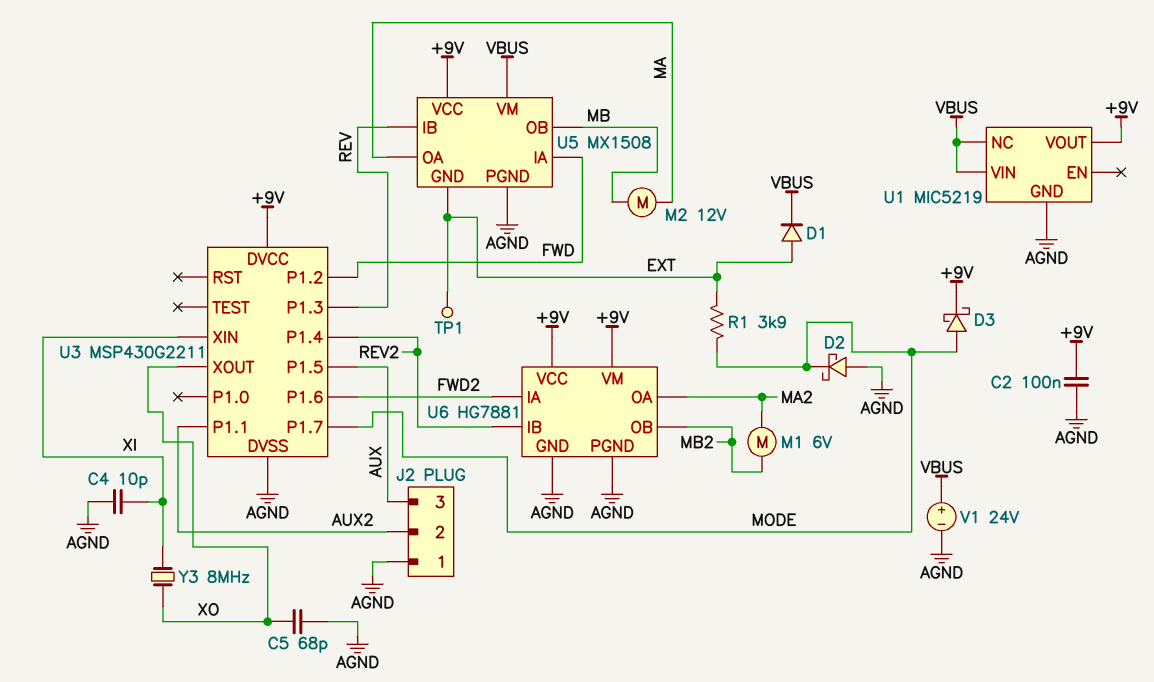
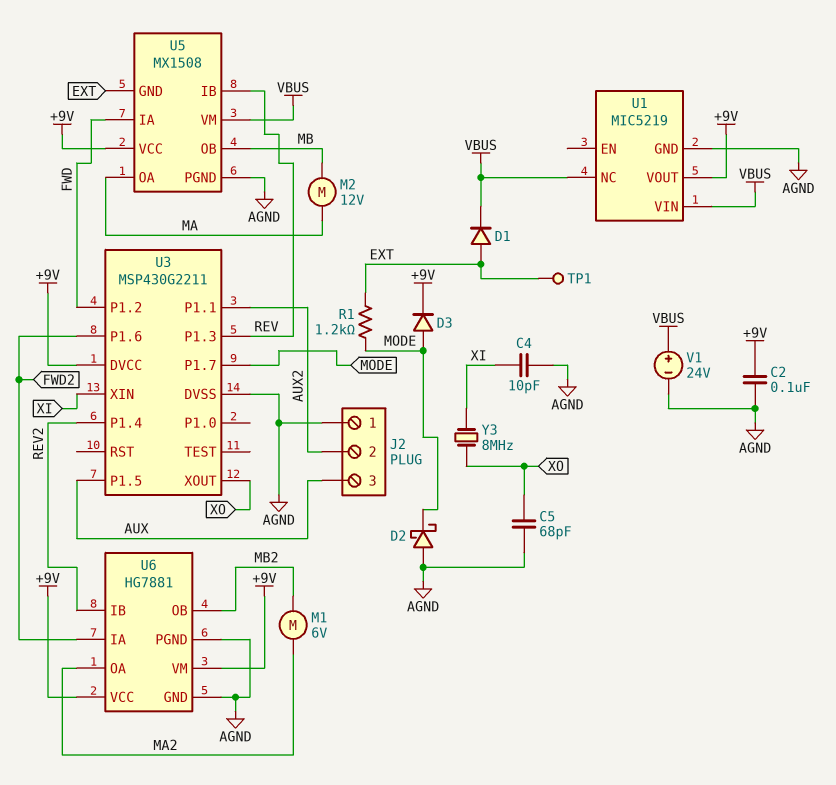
D3: schottky (A MODE, K +9V) -> diode (A MODE, K +9V)
R1: 3.9k (EXT, MODE) -> 1.2k (EXT, MODE)

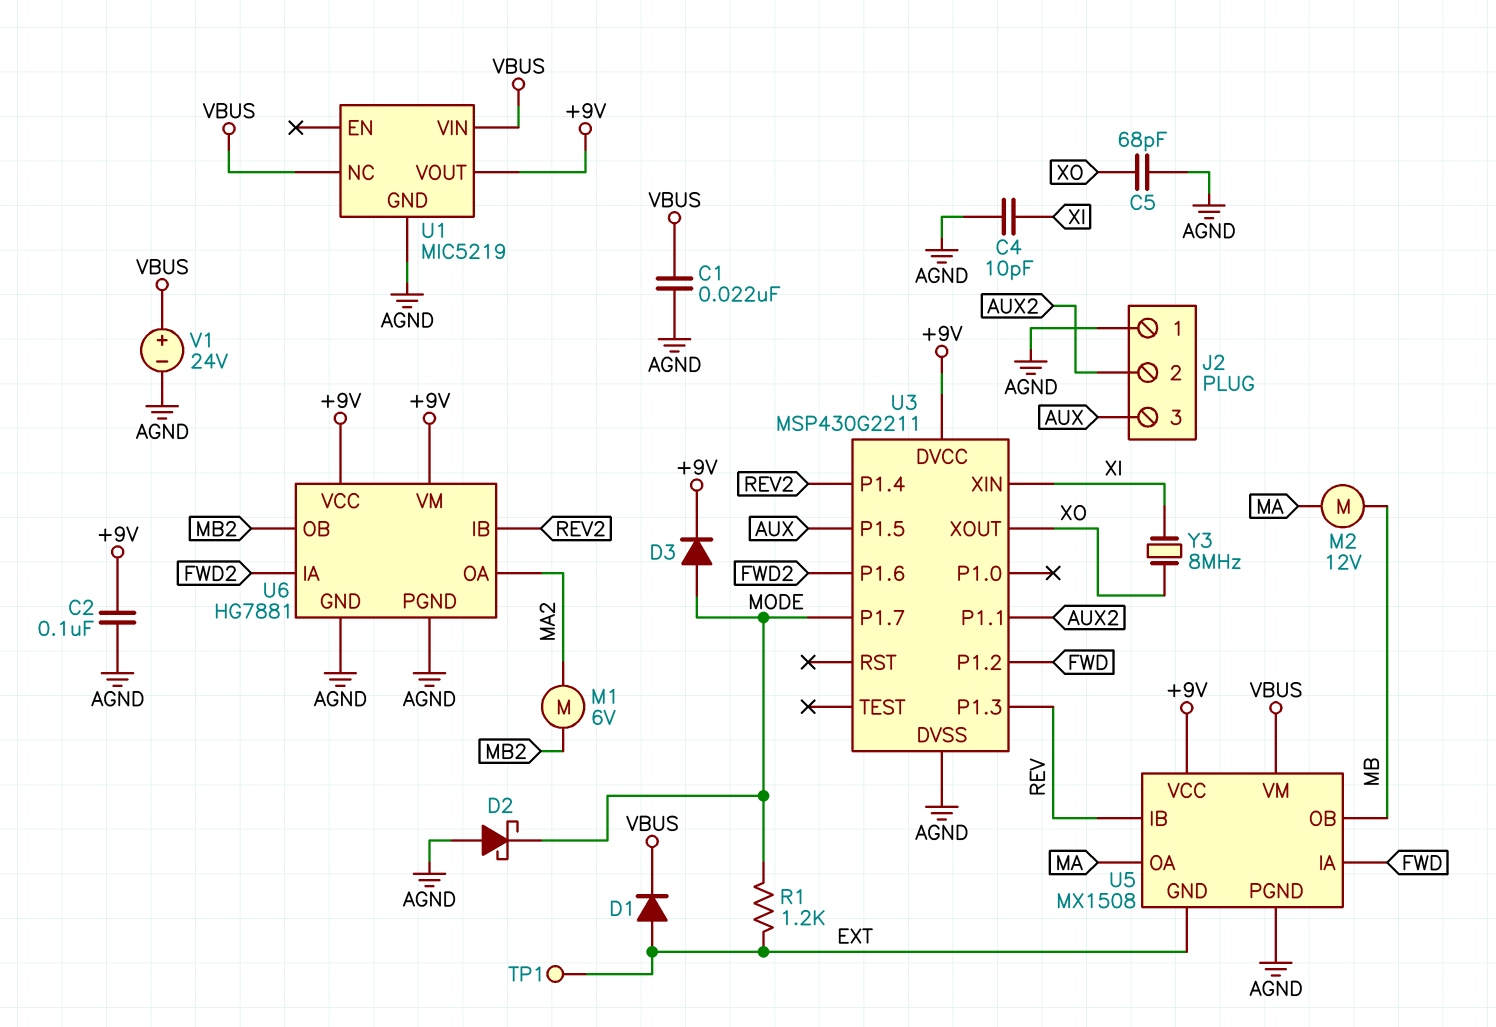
C1: none -> 22nF (AGND, VBUS)

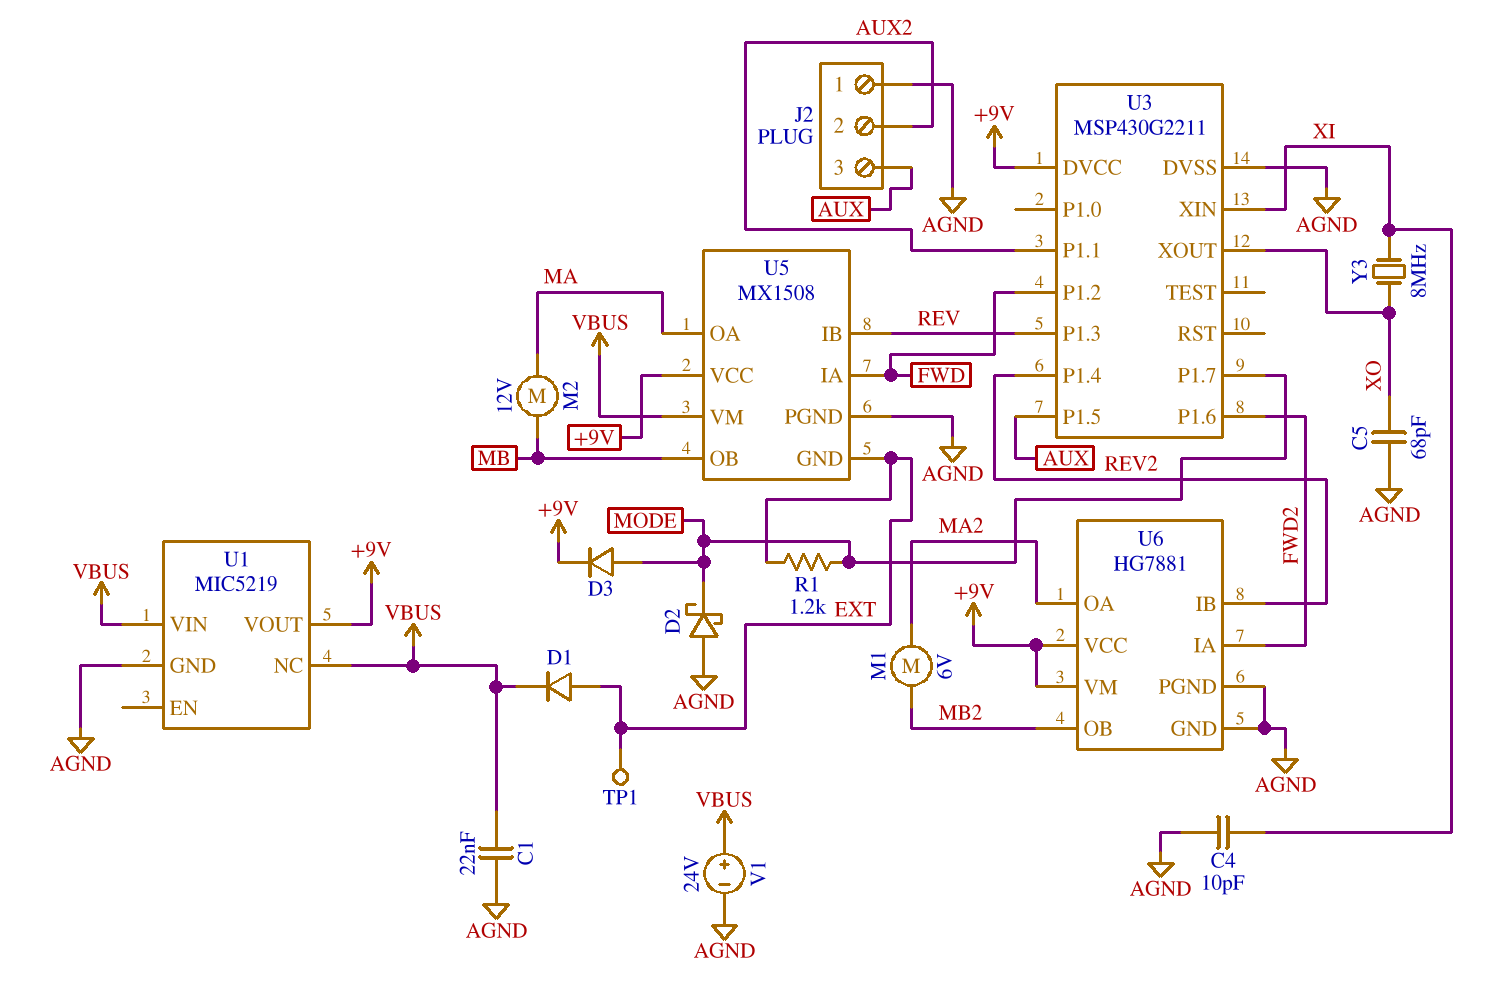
C2: 100nF (+9V, AGND) -> none

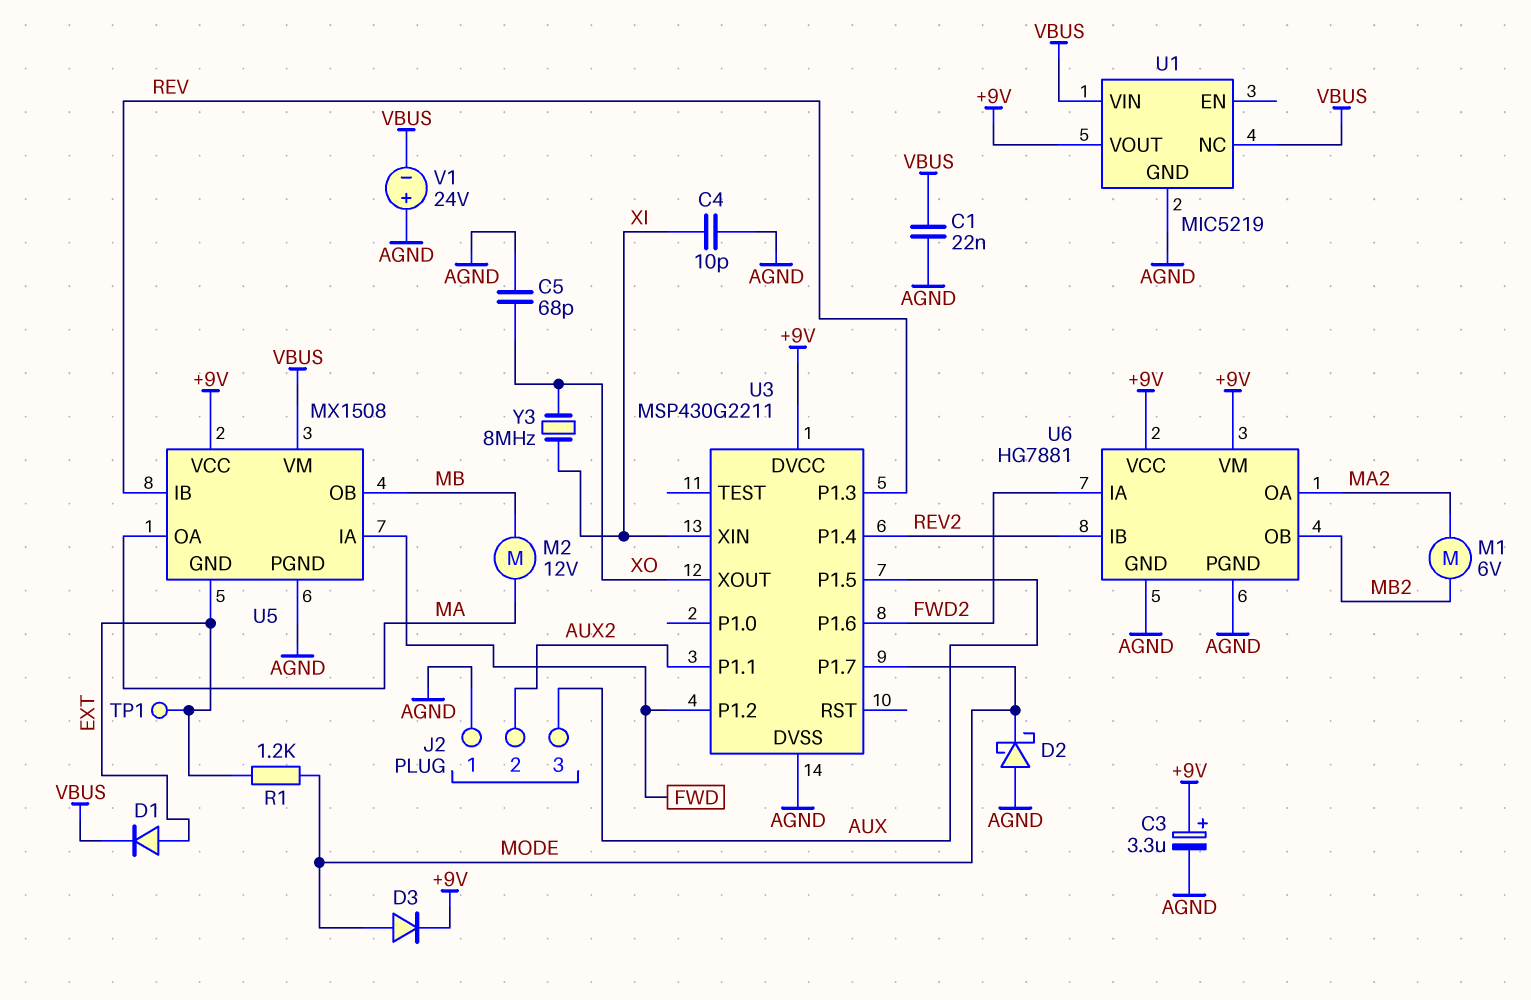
C3: none -> 3.3uF (plus +9V, minus AGND)
V1: 24V (plus VBUS, minus AGND) -> 24V (plus AGND, minus VBUS)

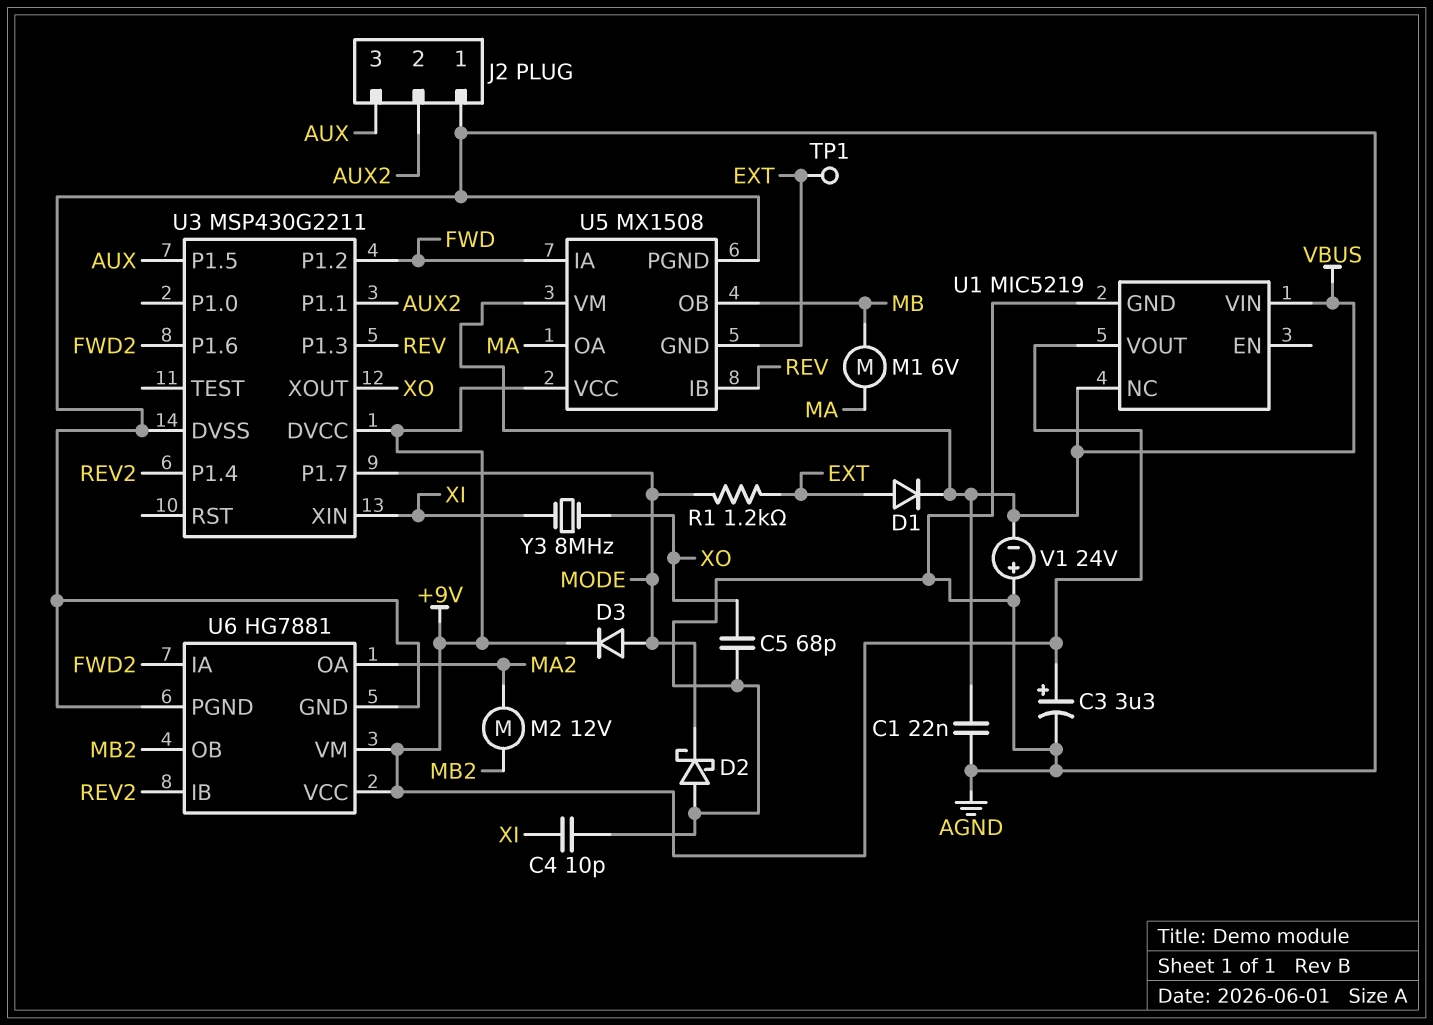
M1: motor 6V (MA2, MB2) -> motor 6V (MA, MB)
M2: motor 12V (MA, MB) -> motor 12V (MA2, MB2)

